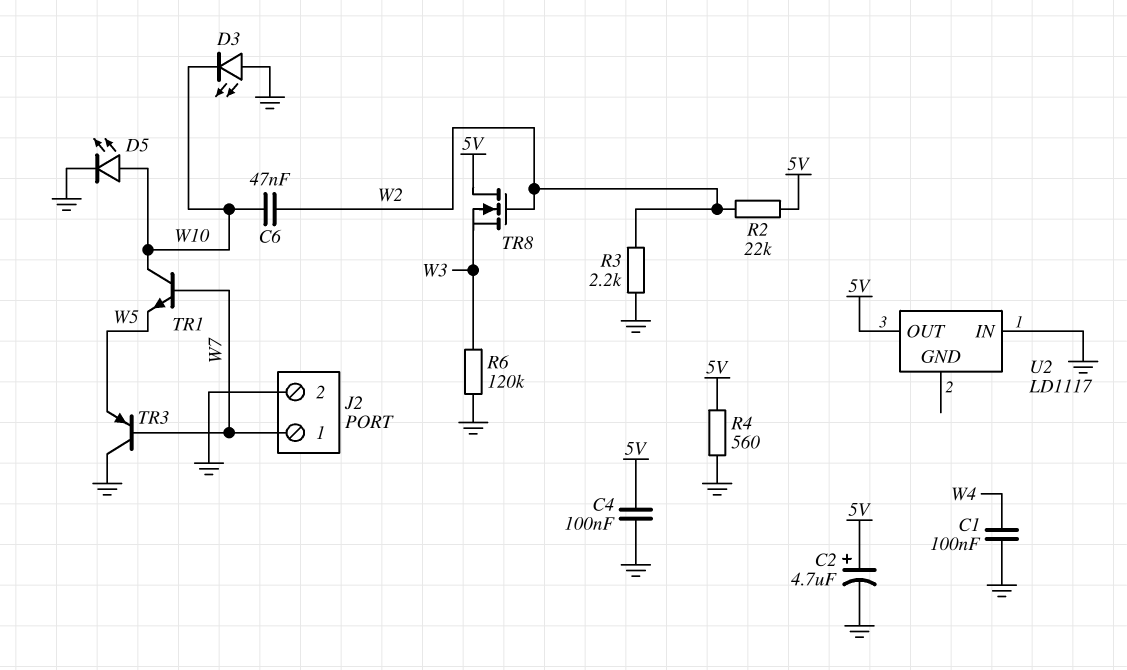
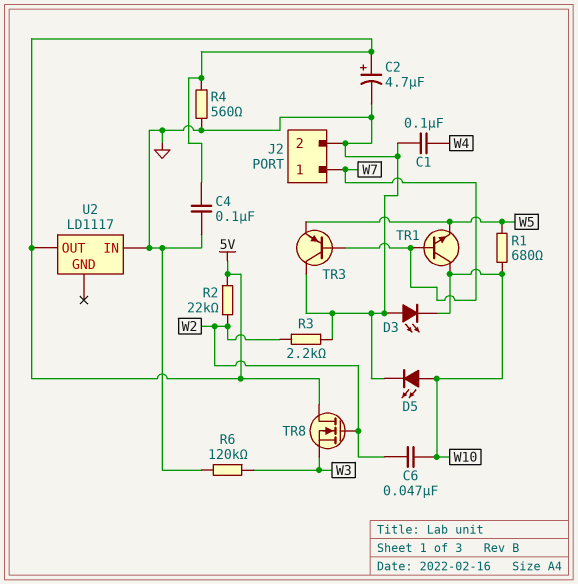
R1: none -> 680 (W5, W10)

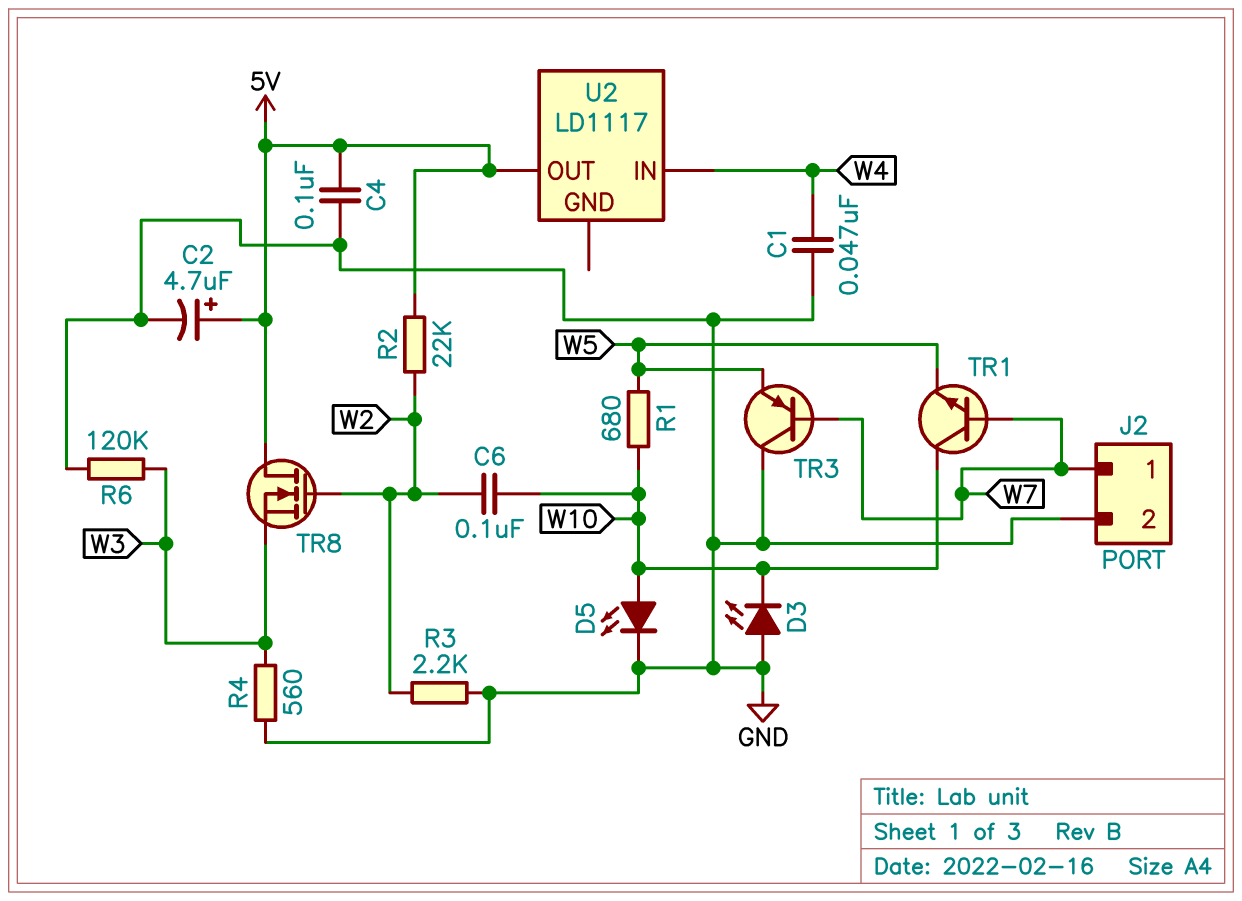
C1: 100nF (GND, W4) -> 47nF (GND, W4)
C6: 47nF (W2, W10) -> 100nF (W2, W10)
R4: 560 (5V, GND) -> 560 (GND, W3)
U2 pin IN: GND -> W4

